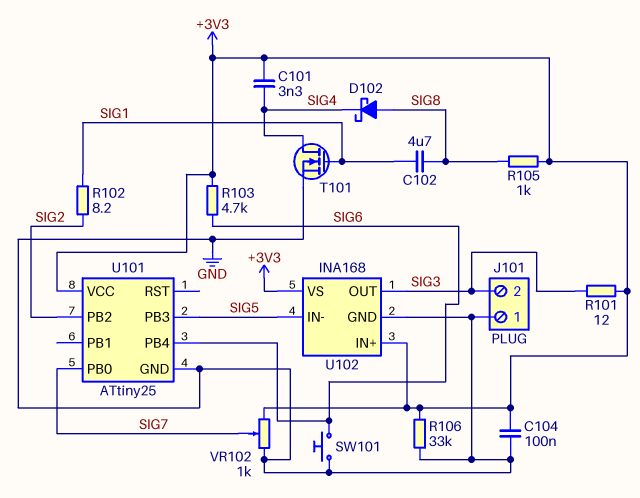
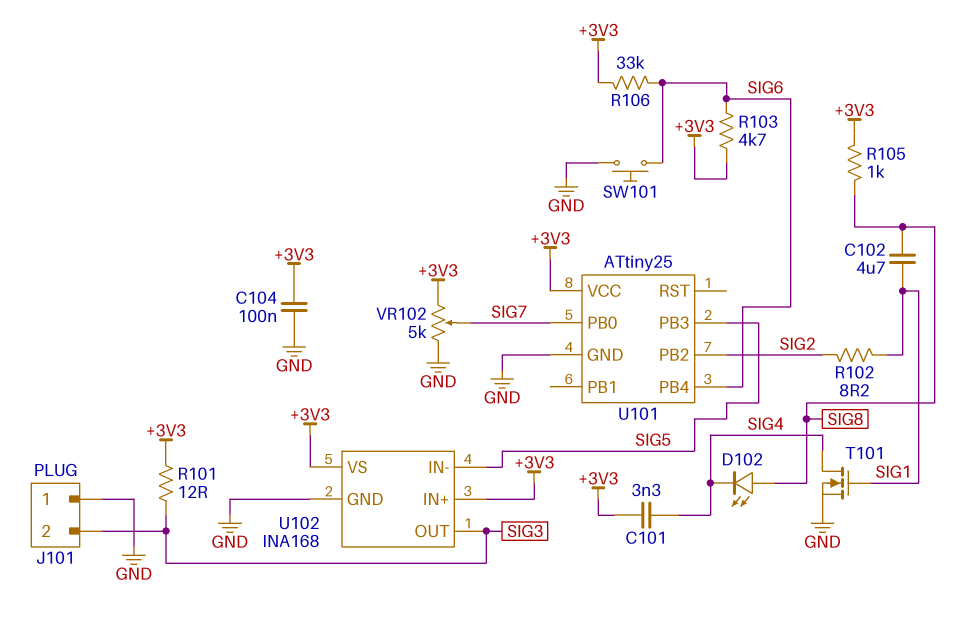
D102: schottky (A SIG8, K SIG4) -> LED (A SIG8, K SIG4)
R106: 33k (+3V3, GND) -> 33k (+3V3, SIG6)
VR102: 1k (+3V3, GND, wiper SIG7) -> 5k (+3V3, GND, wiper SIG7)

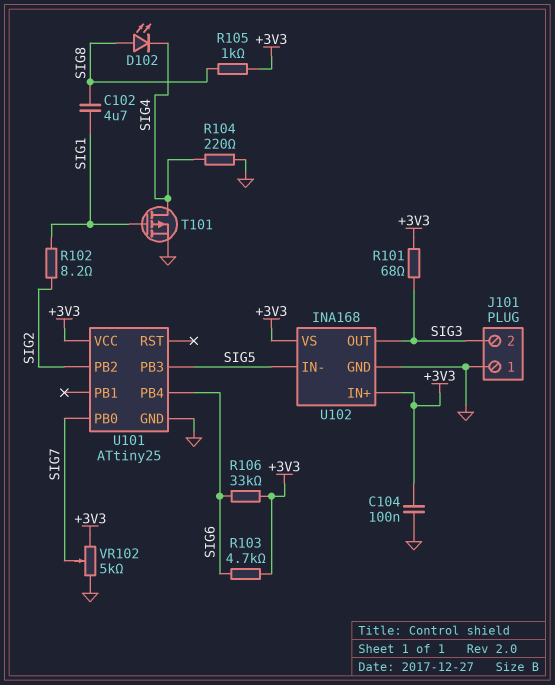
C101: 3.3nF (+3V3, SIG4) -> none
R101: 12 (+3V3, SIG3) -> 68 (+3V3, SIG3)
R104: none -> 220 (GND, SIG4)
SW101: button (GND, SIG6) -> none
T101: NMOS (G SIG1, D SIG4, S GND) -> PMOS (G SIG1, D SIG4, S GND)

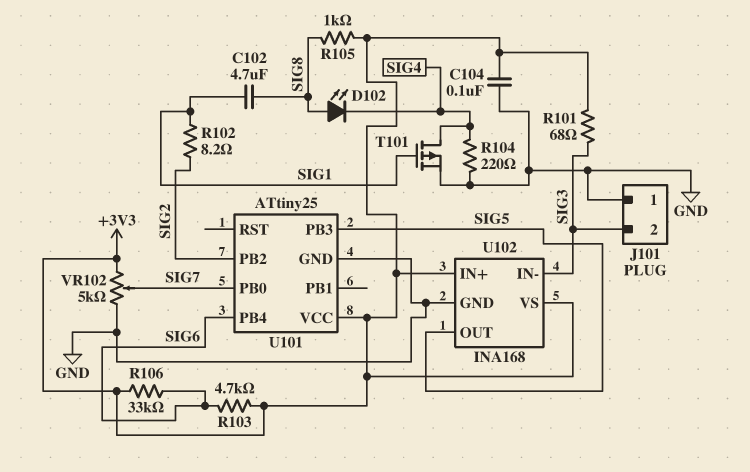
U102 pin IN-: SIG5 -> SIG3
U102 pin OUT: SIG3 -> SIG5

